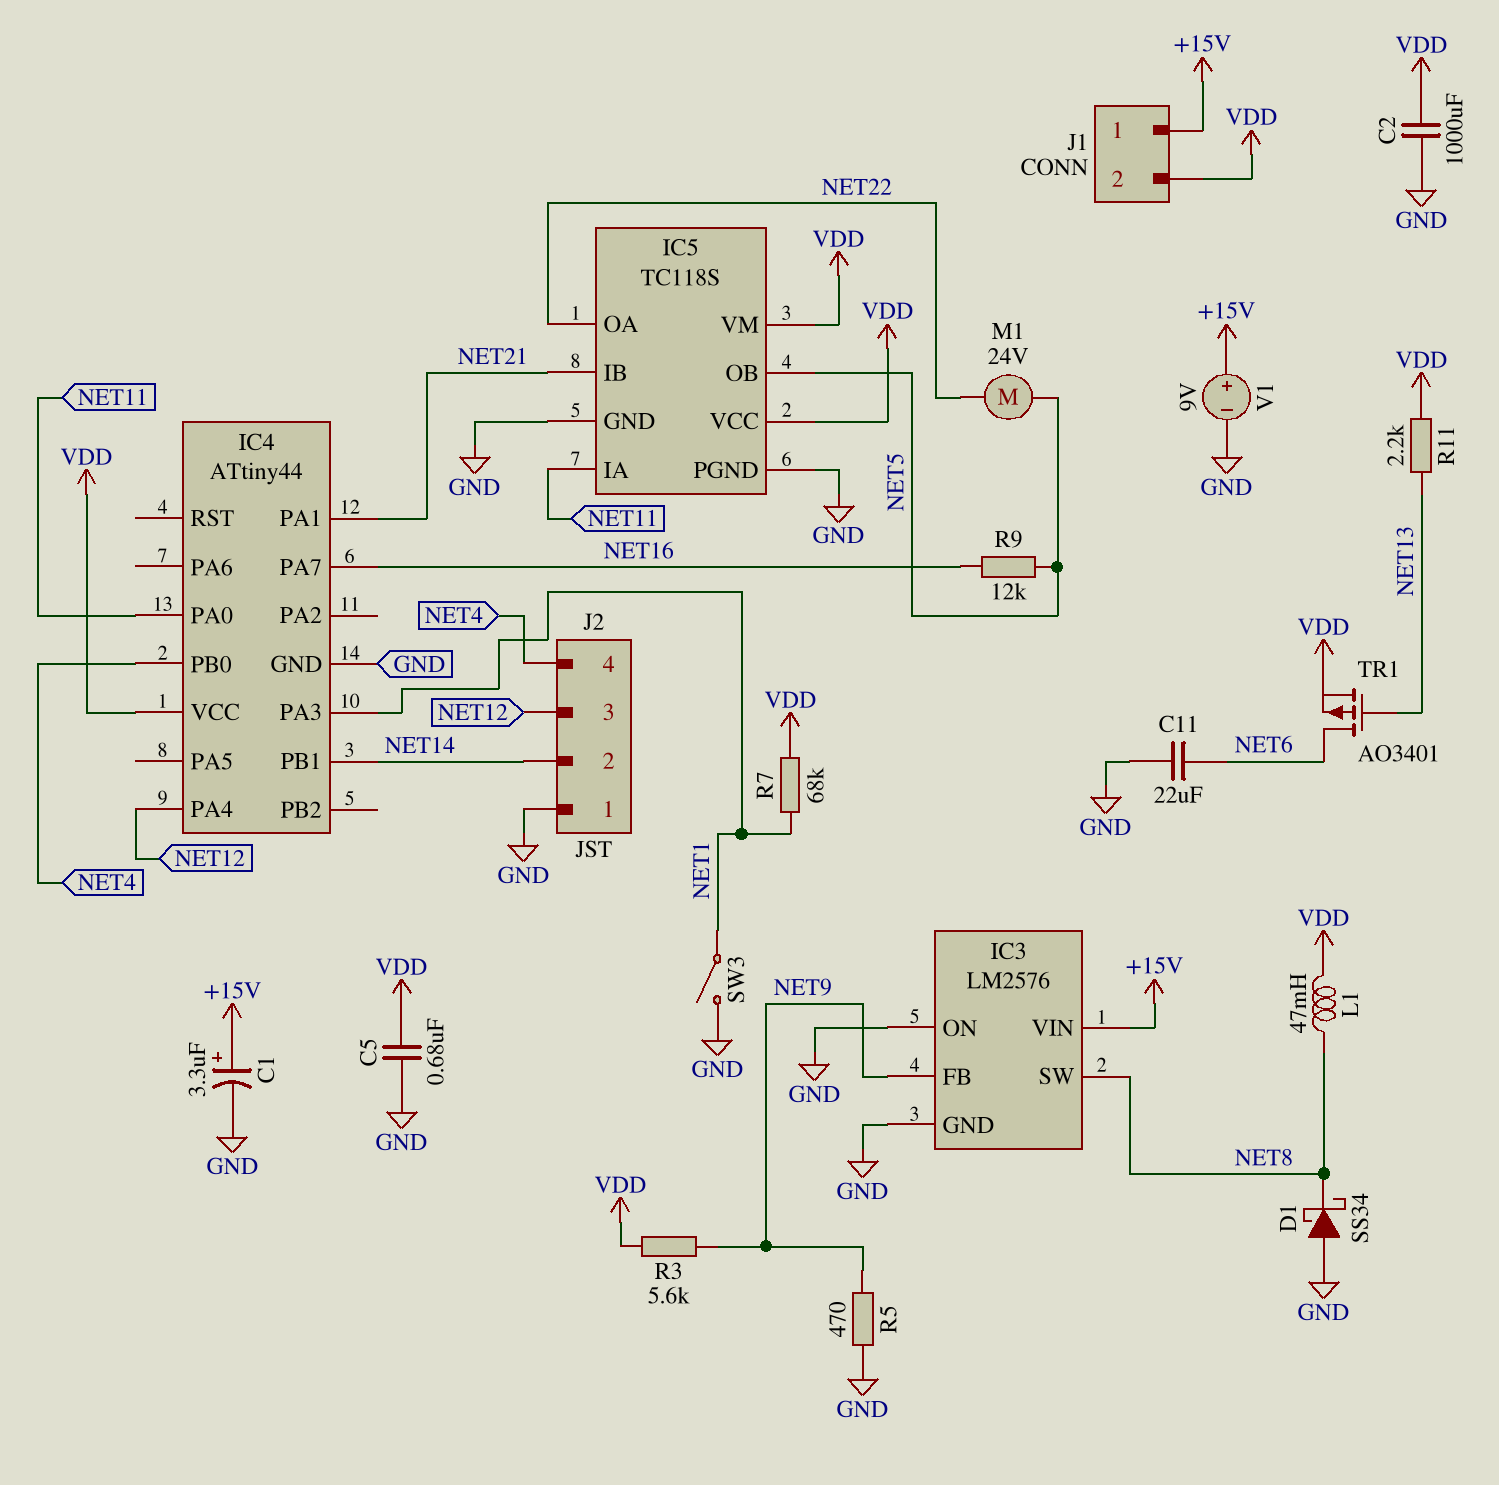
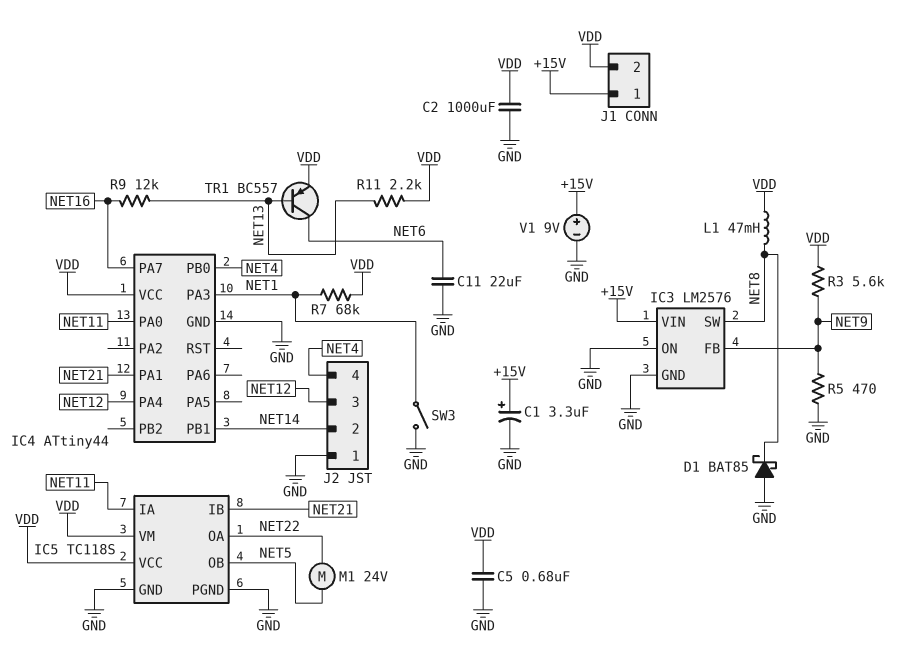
D1: schottky SS34 (A GND, K NET8) -> schottky BAT85 (A GND, K NET8)
R9: 12k (NET5, NET16) -> 12k (NET13, NET16)
TR1: PMOS AO3401 (G NET13, D NET6, S VDD) -> PNP BC557 (B NET13, C NET6, E VDD)

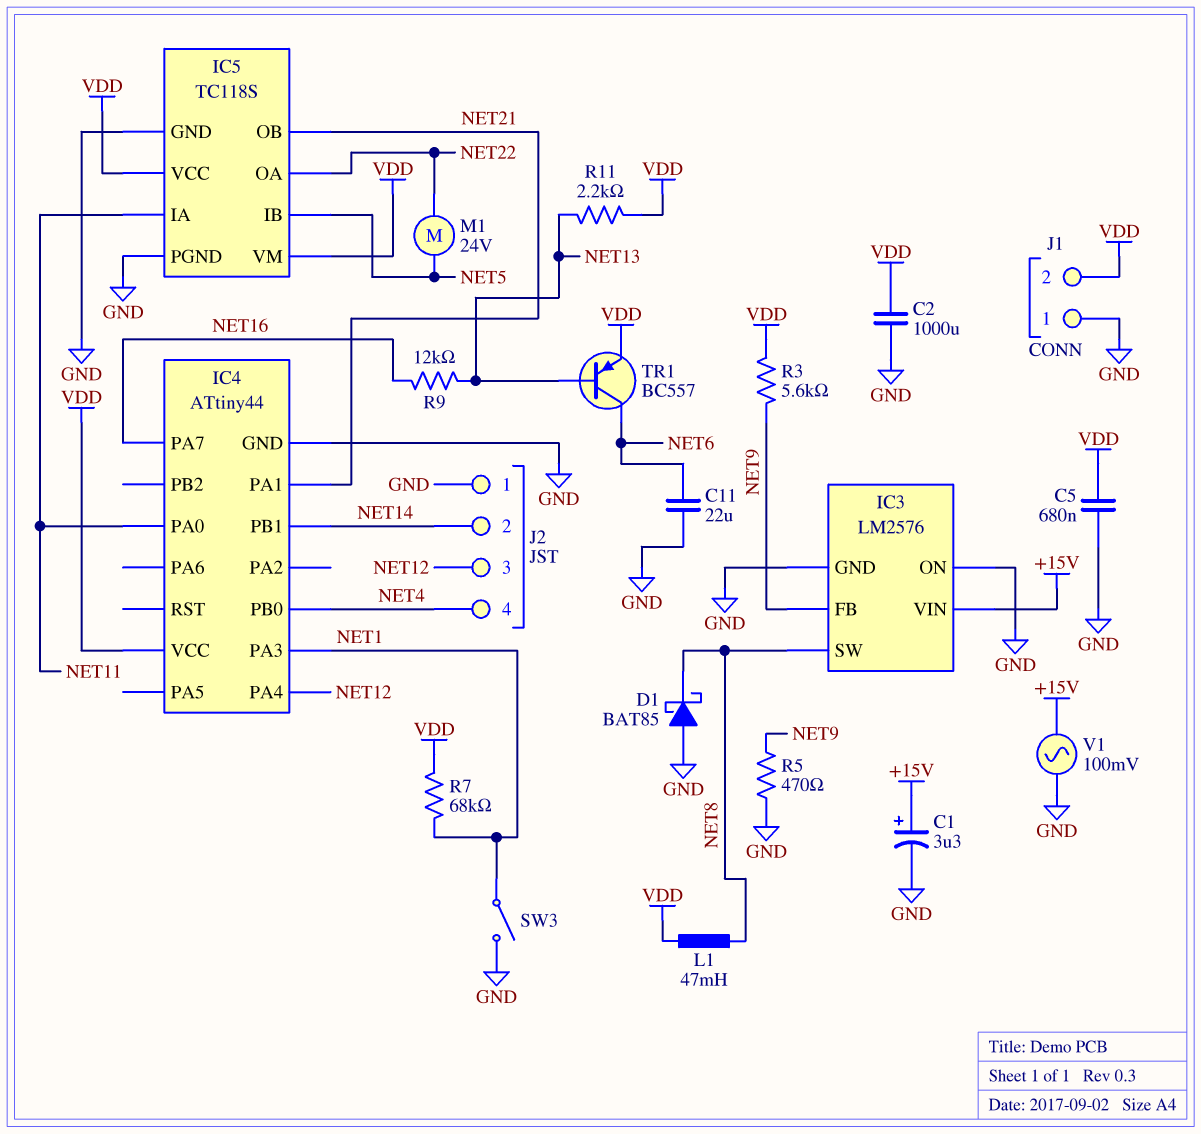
IC5 pin IB: NET21 -> NET5
IC5 pin OB: NET5 -> NET21
J1 pin 1: +15V -> GND
V1: 9V (plus +15V, minus GND) -> AC 100mV (+15V, GND)

